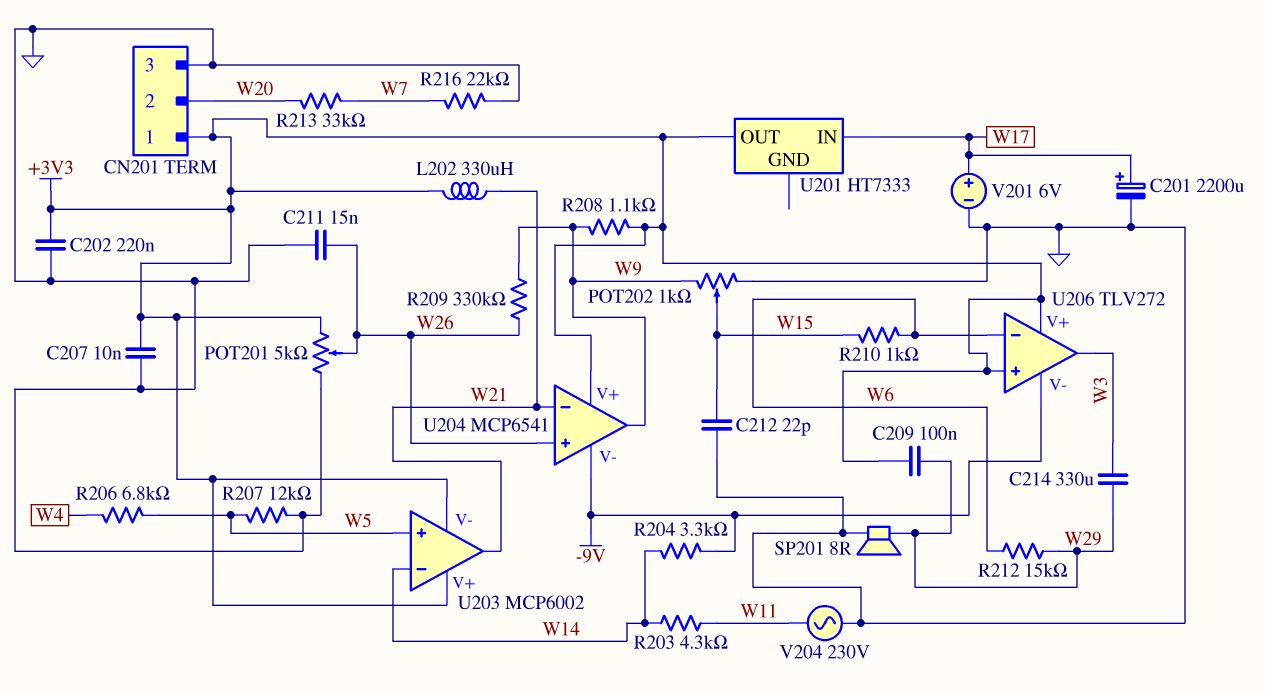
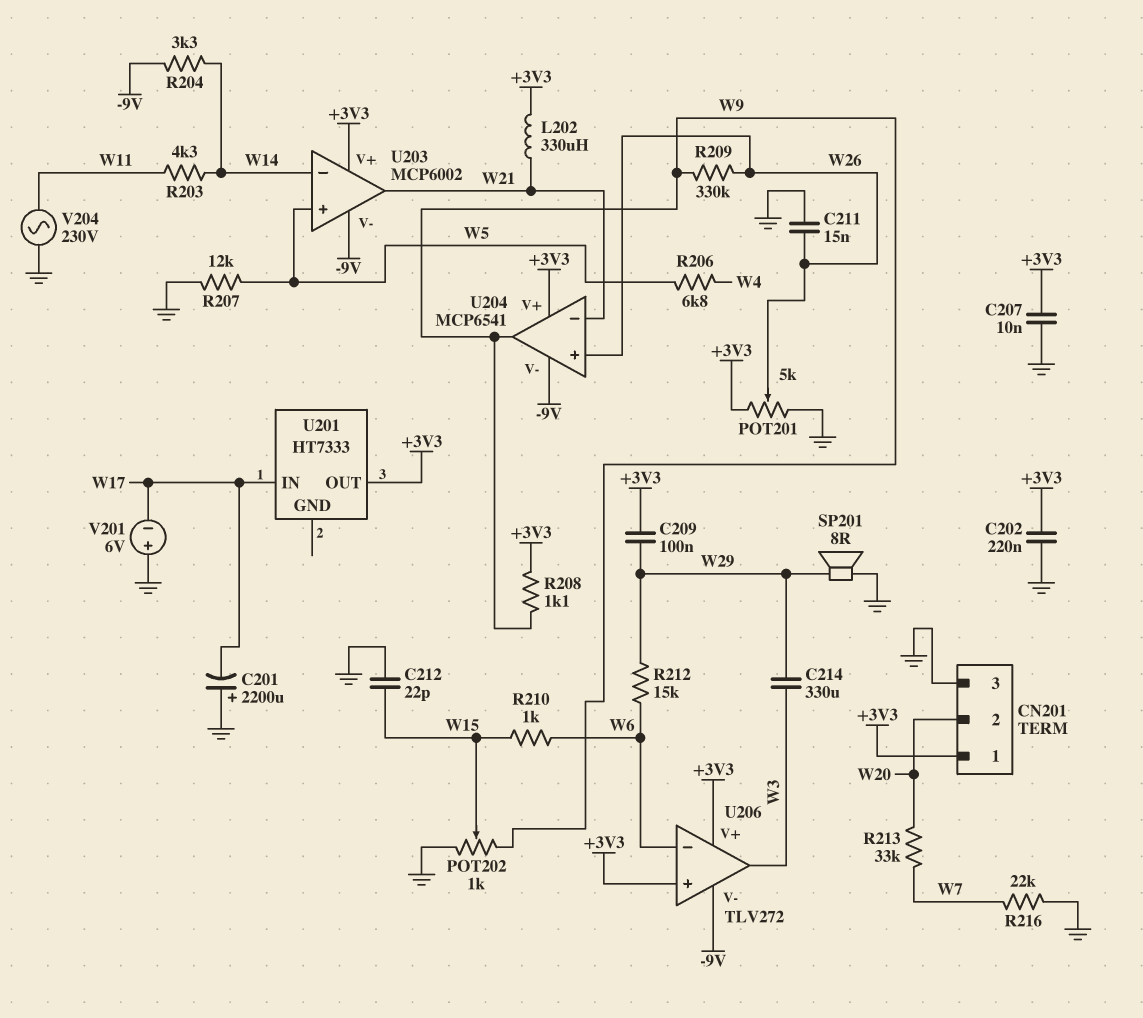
C201: 2200uF (plus W17, minus GND) -> 2200uF (plus GND, minus W17)
U203 pin V-: +3V3 -> -9V
V201: 6V (plus W17, minus GND) -> 6V (plus GND, minus W17)

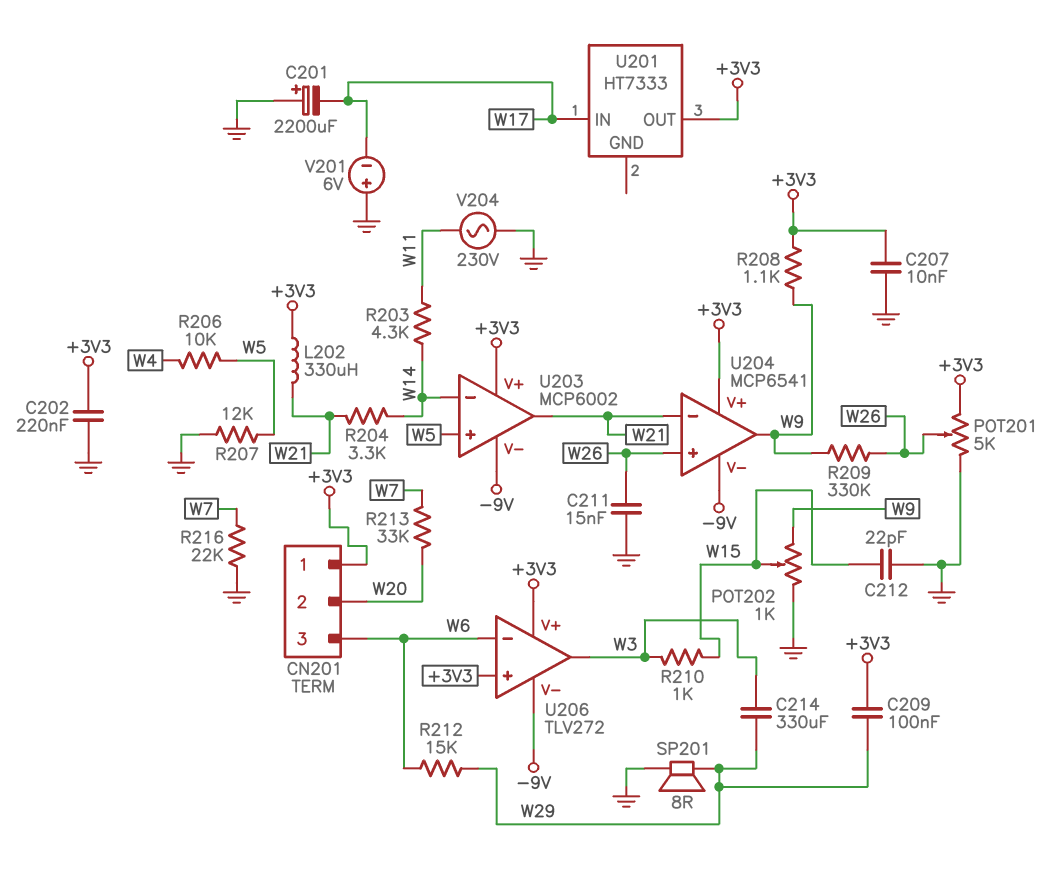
CN201 pin 3: GND -> W6
R204: 3.3k (-9V, W14) -> 3.3k (W14, W21)
R206: 6.8k (W4, W5) -> 10k (W4, W5)
R210: 1k (W6, W15) -> 1k (W3, W15)

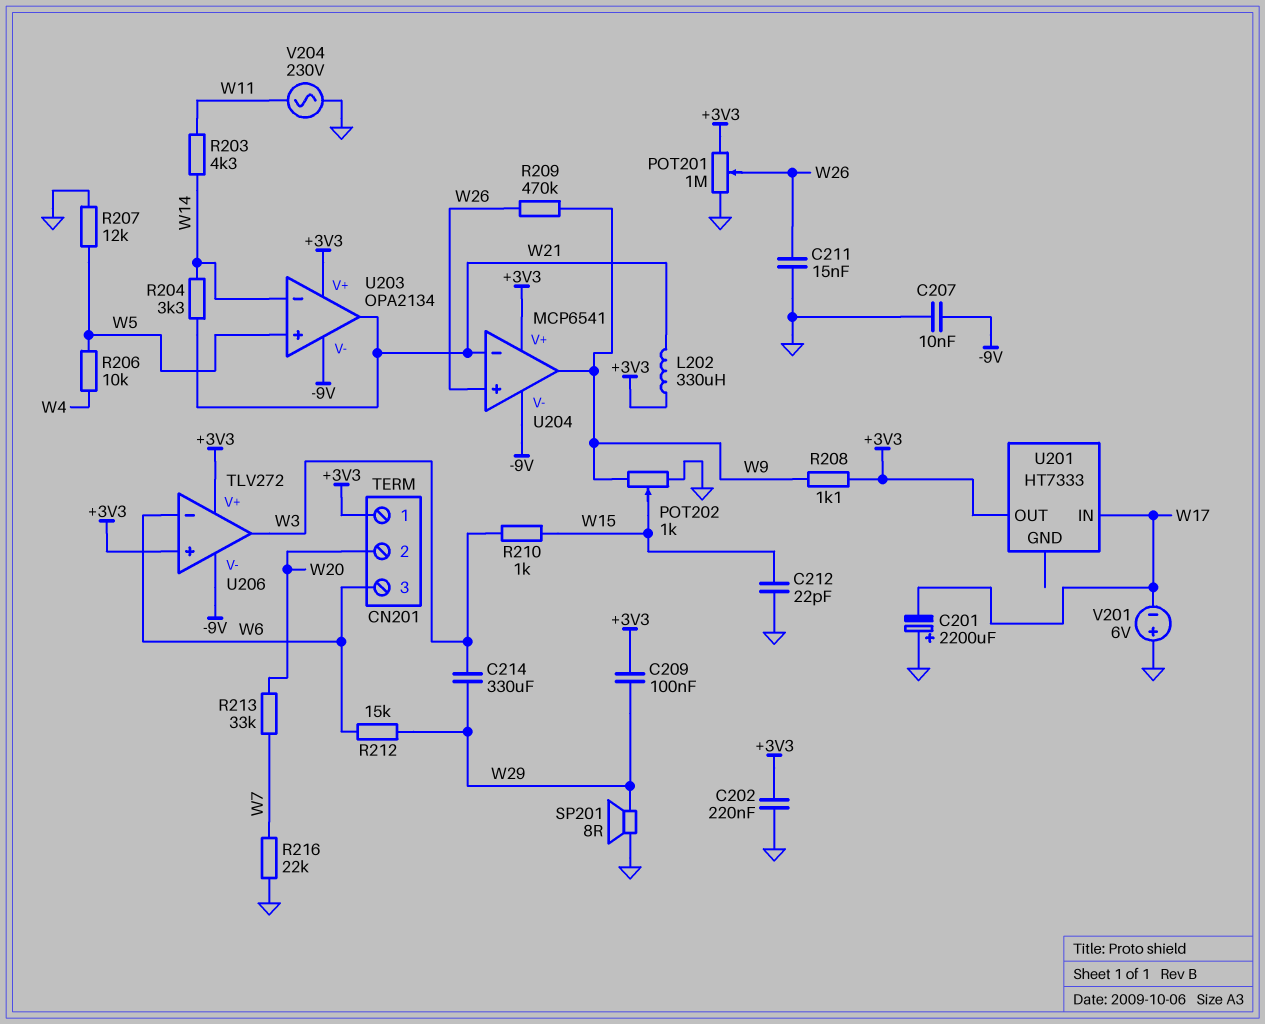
C207: 10nF (+3V3, GND) -> 10nF (-9V, GND)
POT201: 5k (+3V3, GND, wiper W26) -> 1M (+3V3, GND, wiper W26)
R209: 330k (W9, W26) -> 470k (W9, W26)
U203: MCP6002 -> OPA2134

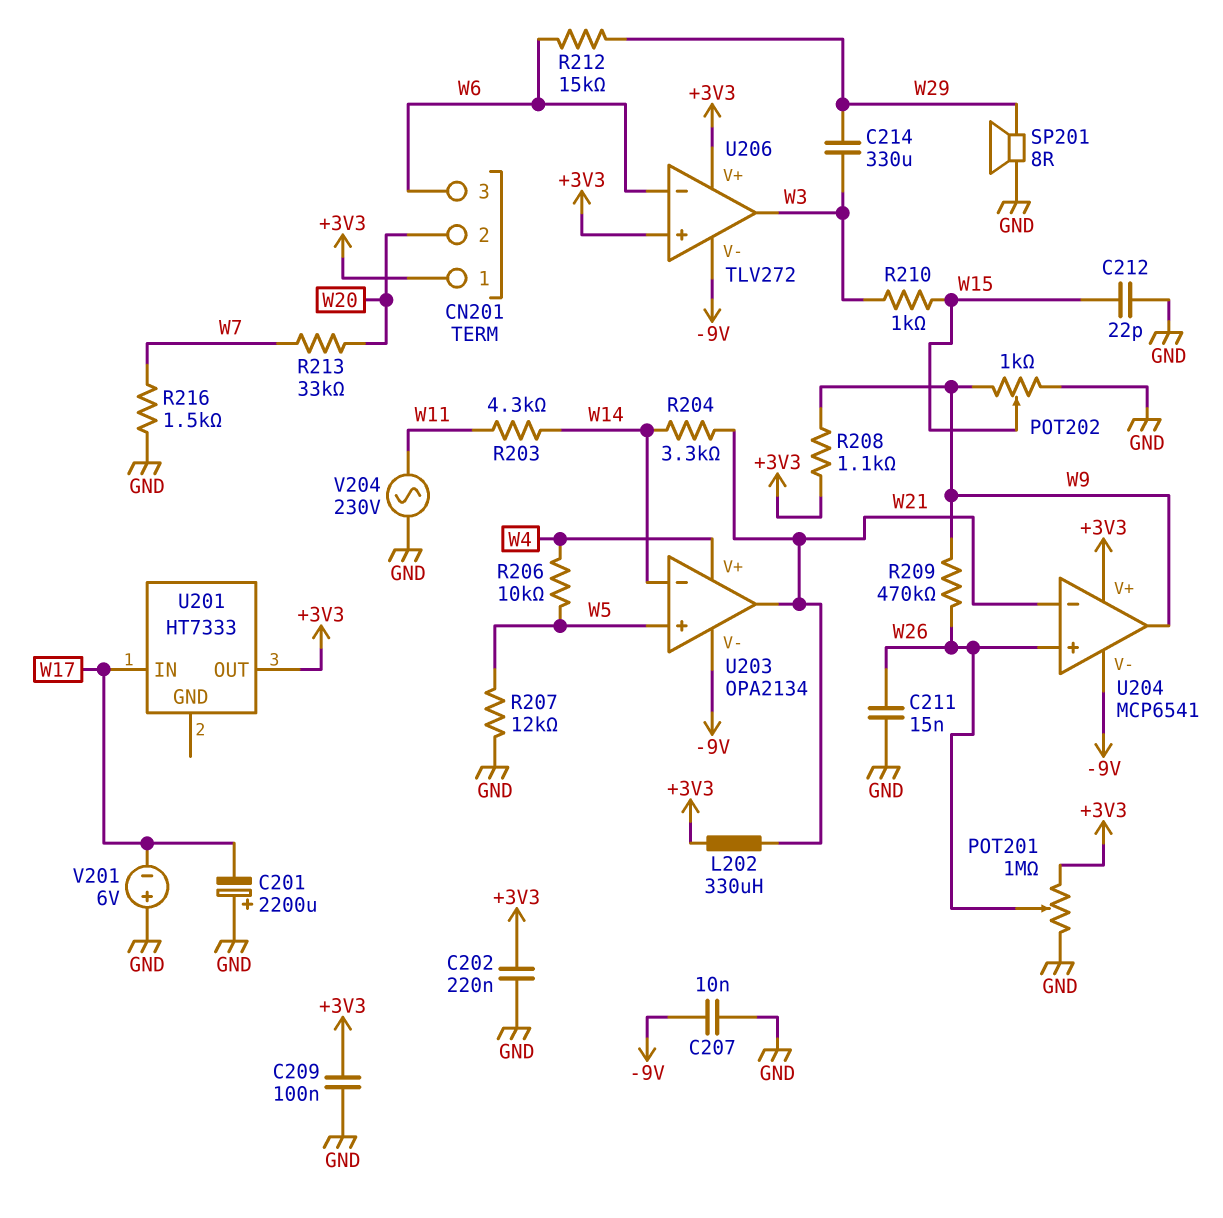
C209: 100nF (+3V3, W29) -> 100nF (+3V3, GND)
R216: 22k (GND, W7) -> 1.5k (GND, W7)
U203 pin V+: +3V3 -> W4

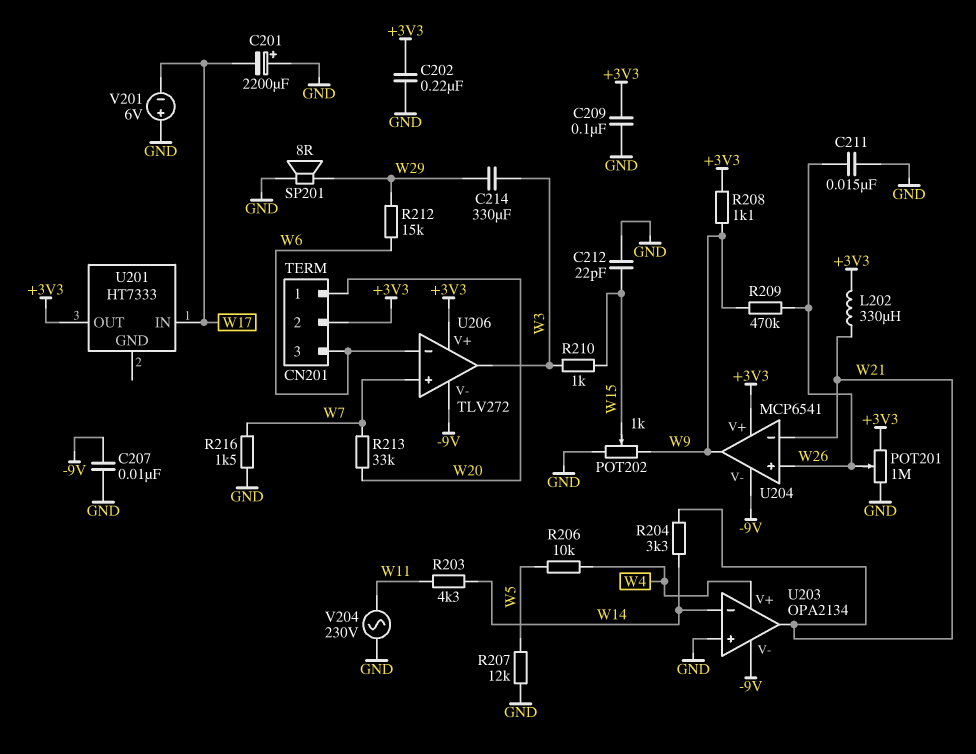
CN201 pin 1: +3V3 -> W20
CN201 pin 2: W20 -> +3V3
U203 pin in+: W5 -> GND
U206 pin in+: +3V3 -> W7

